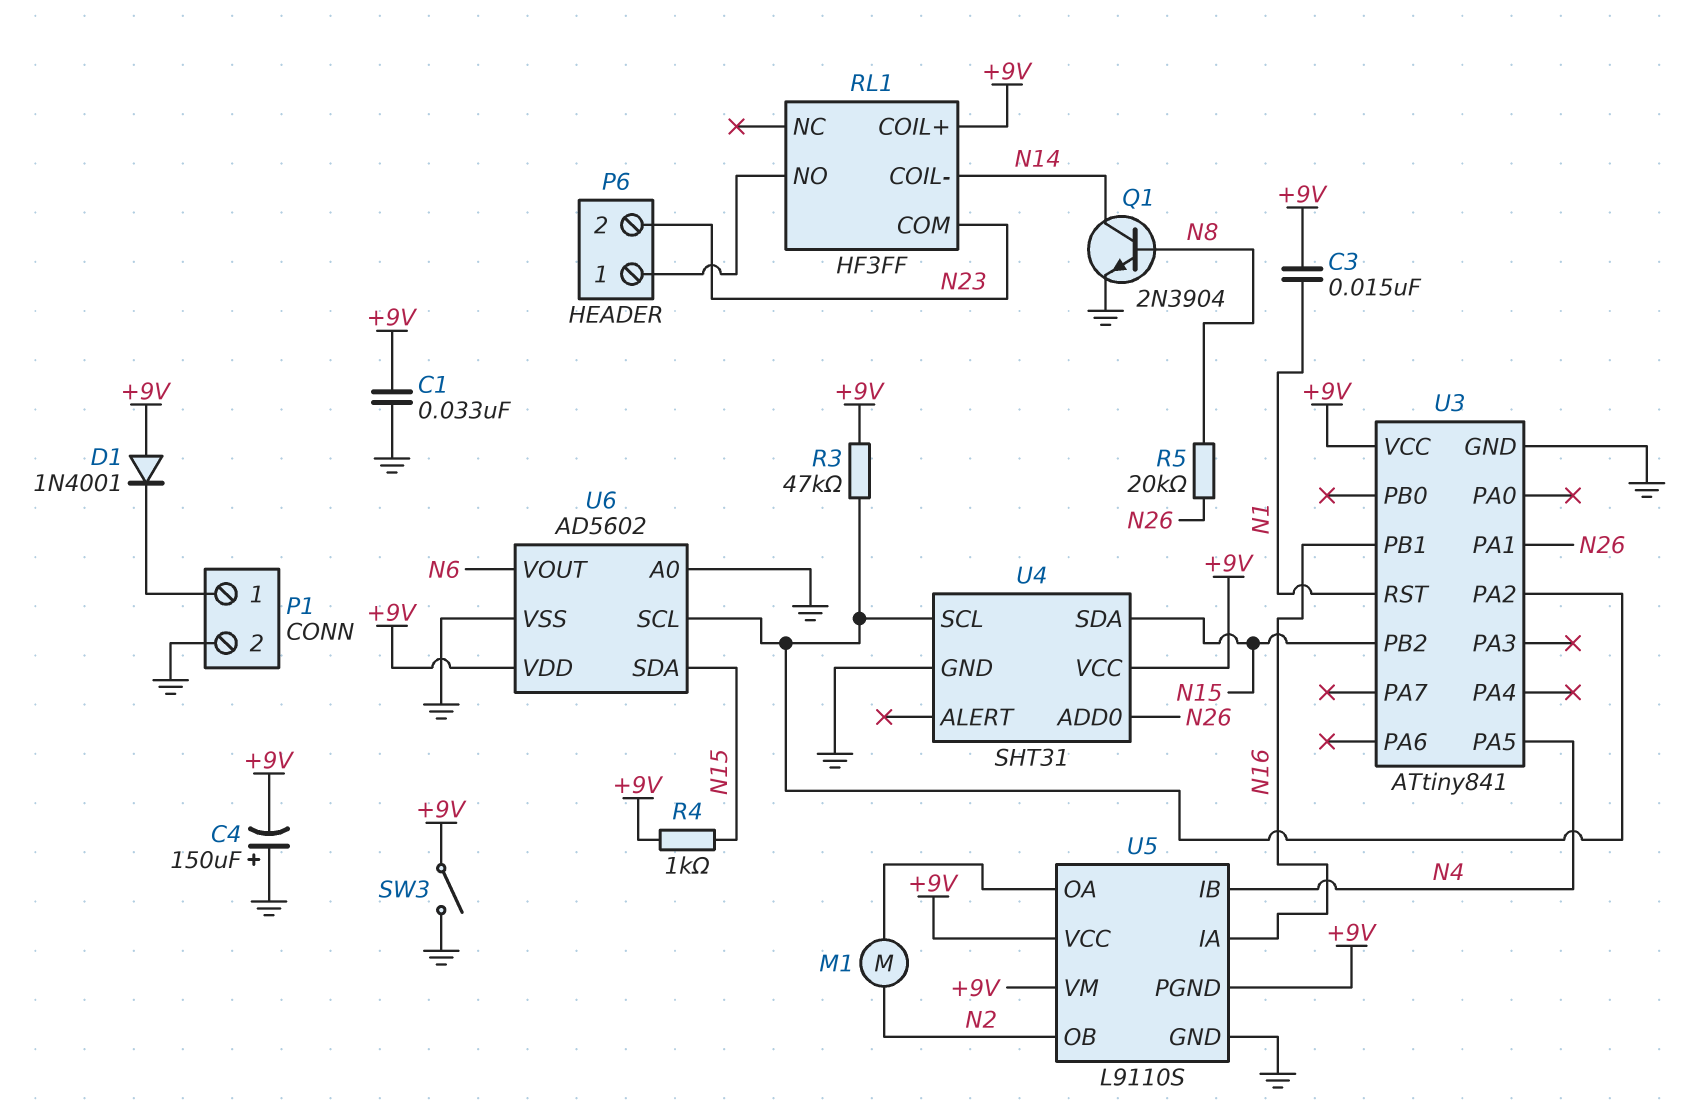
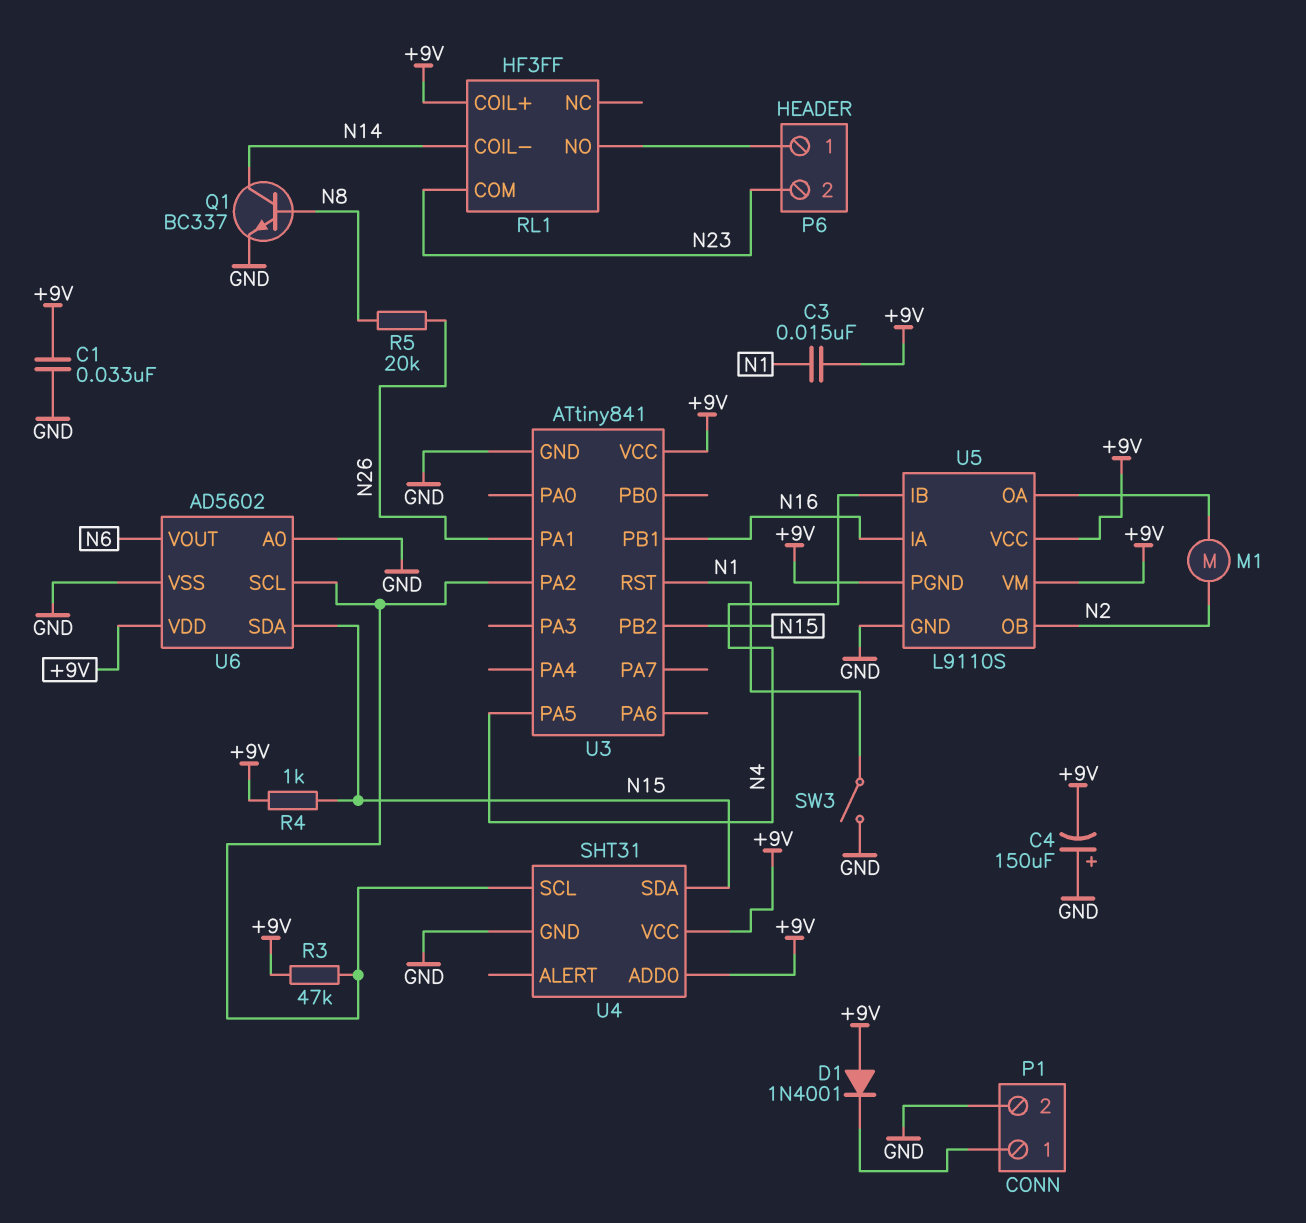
Q1: NPN 2N3904 (B N8, C N14, E GND) -> NPN BC337 (B N8, C N14, E GND)
SW3: switch (+9V, GND) -> switch (GND, N1)
U4 pin ADD0: N26 -> +9V

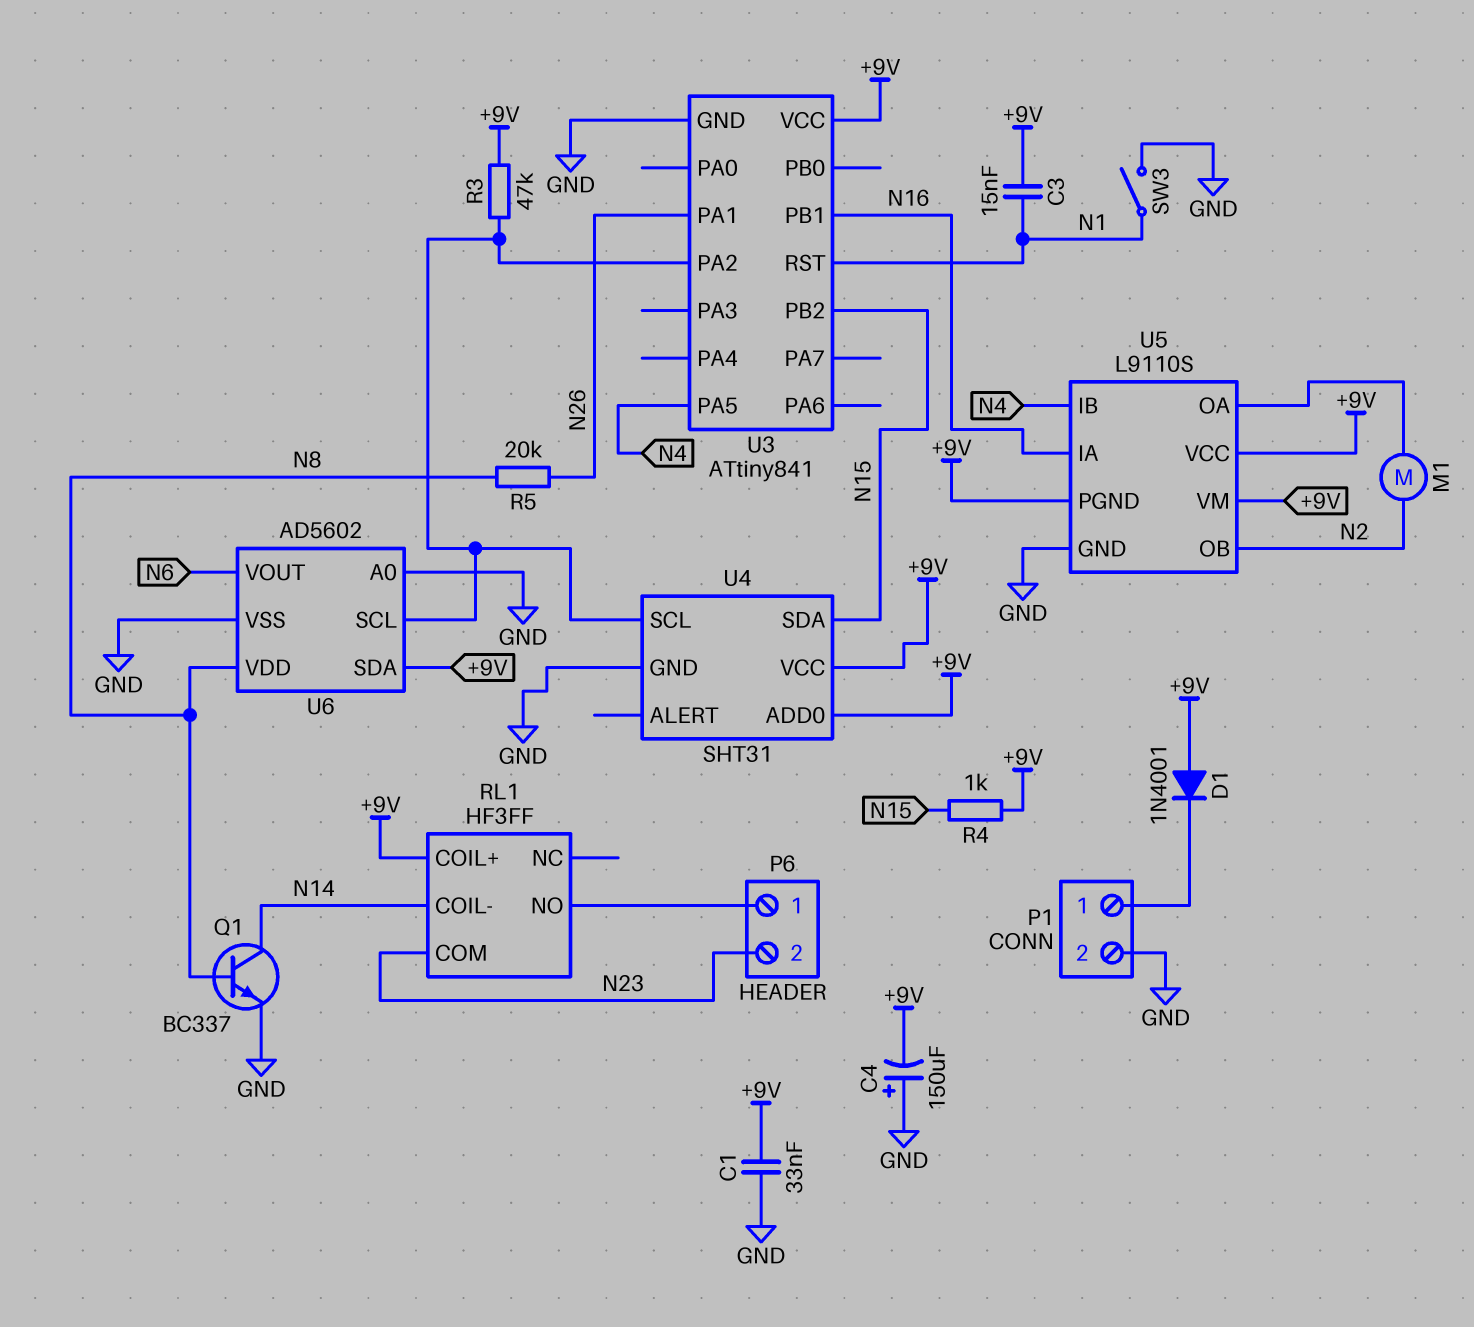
U6 pin SDA: N15 -> +9V
U6 pin VDD: +9V -> N8

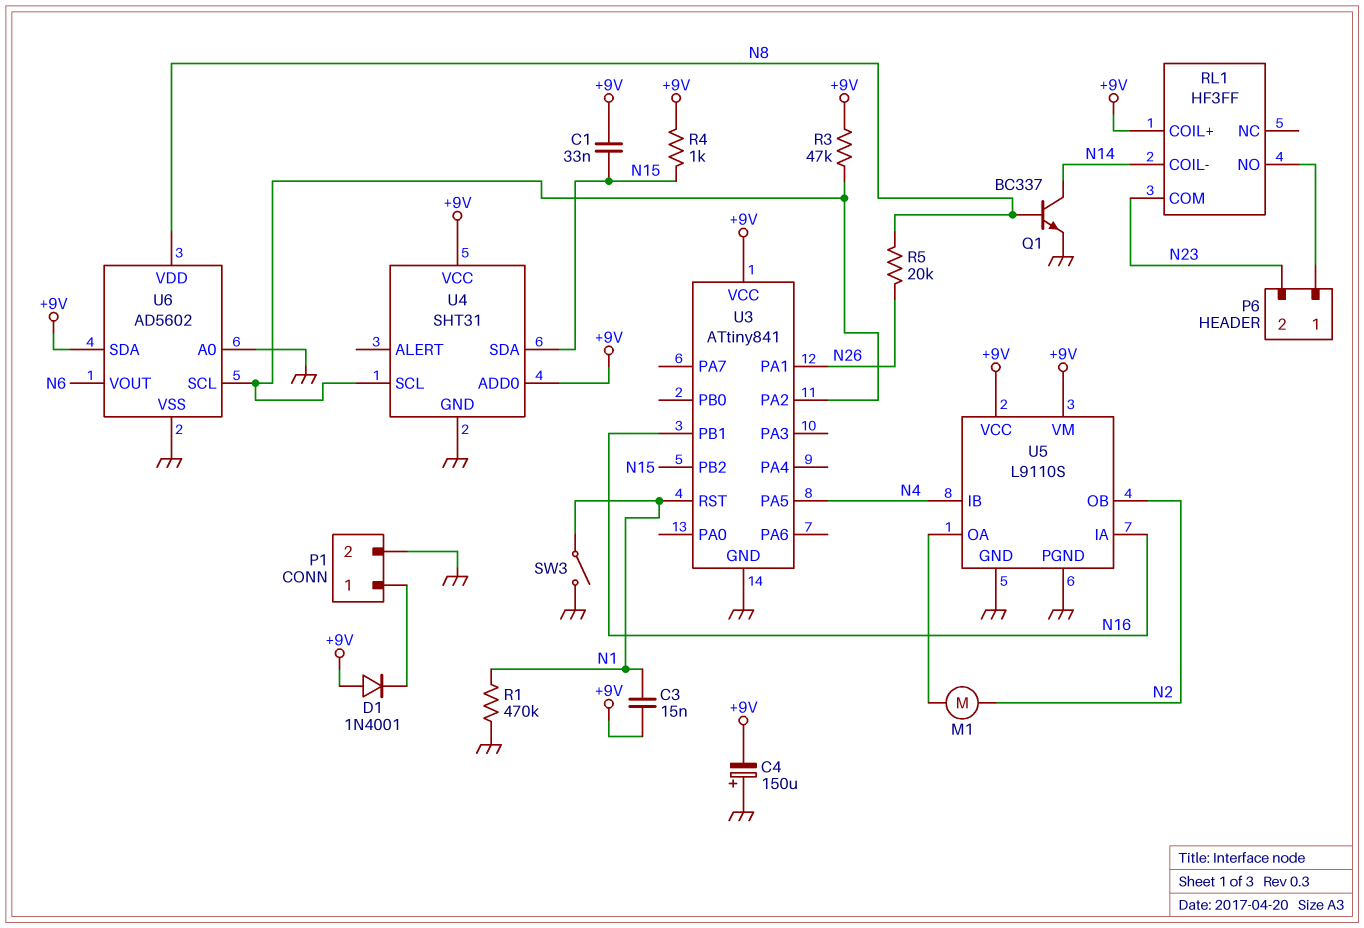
C1: 33nF (+9V, GND) -> 33nF (+9V, N15)
R1: none -> 470k (GND, N1)
U5 pin PGND: +9V -> GND

